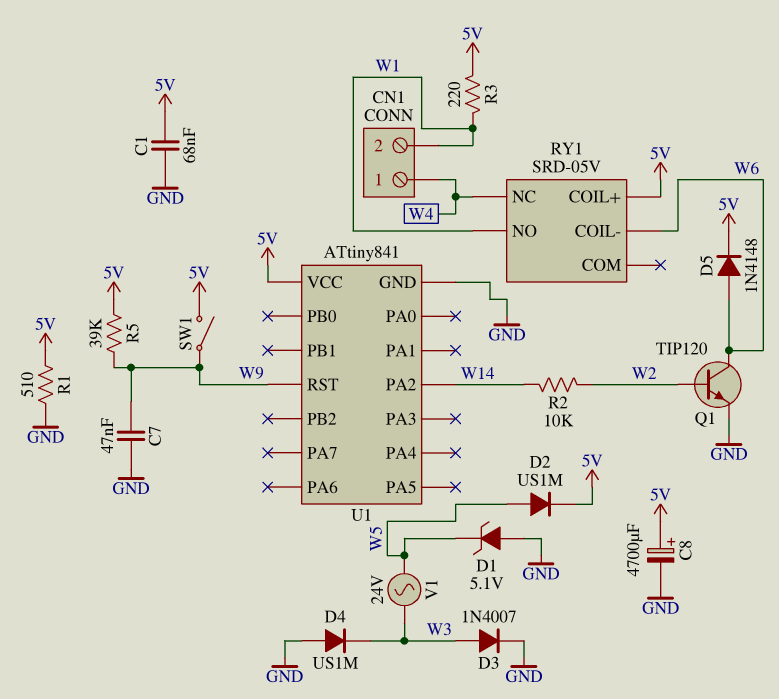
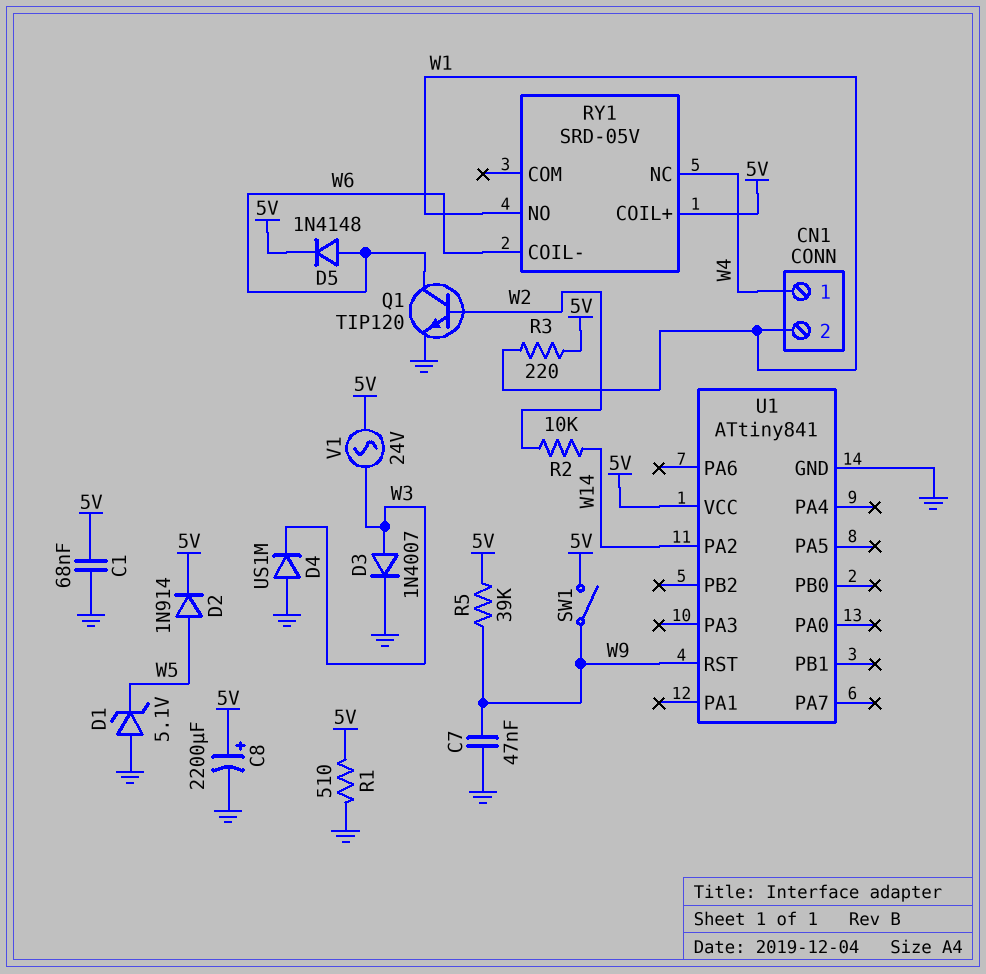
C8: 4700uF (plus 5V, minus GND) -> 2200uF (plus 5V, minus GND)
D2: diode US1M (A W5, K 5V) -> diode 1N914 (A W5, K 5V)
V1: AC 24V (W3, W5) -> AC 24V (5V, W3)

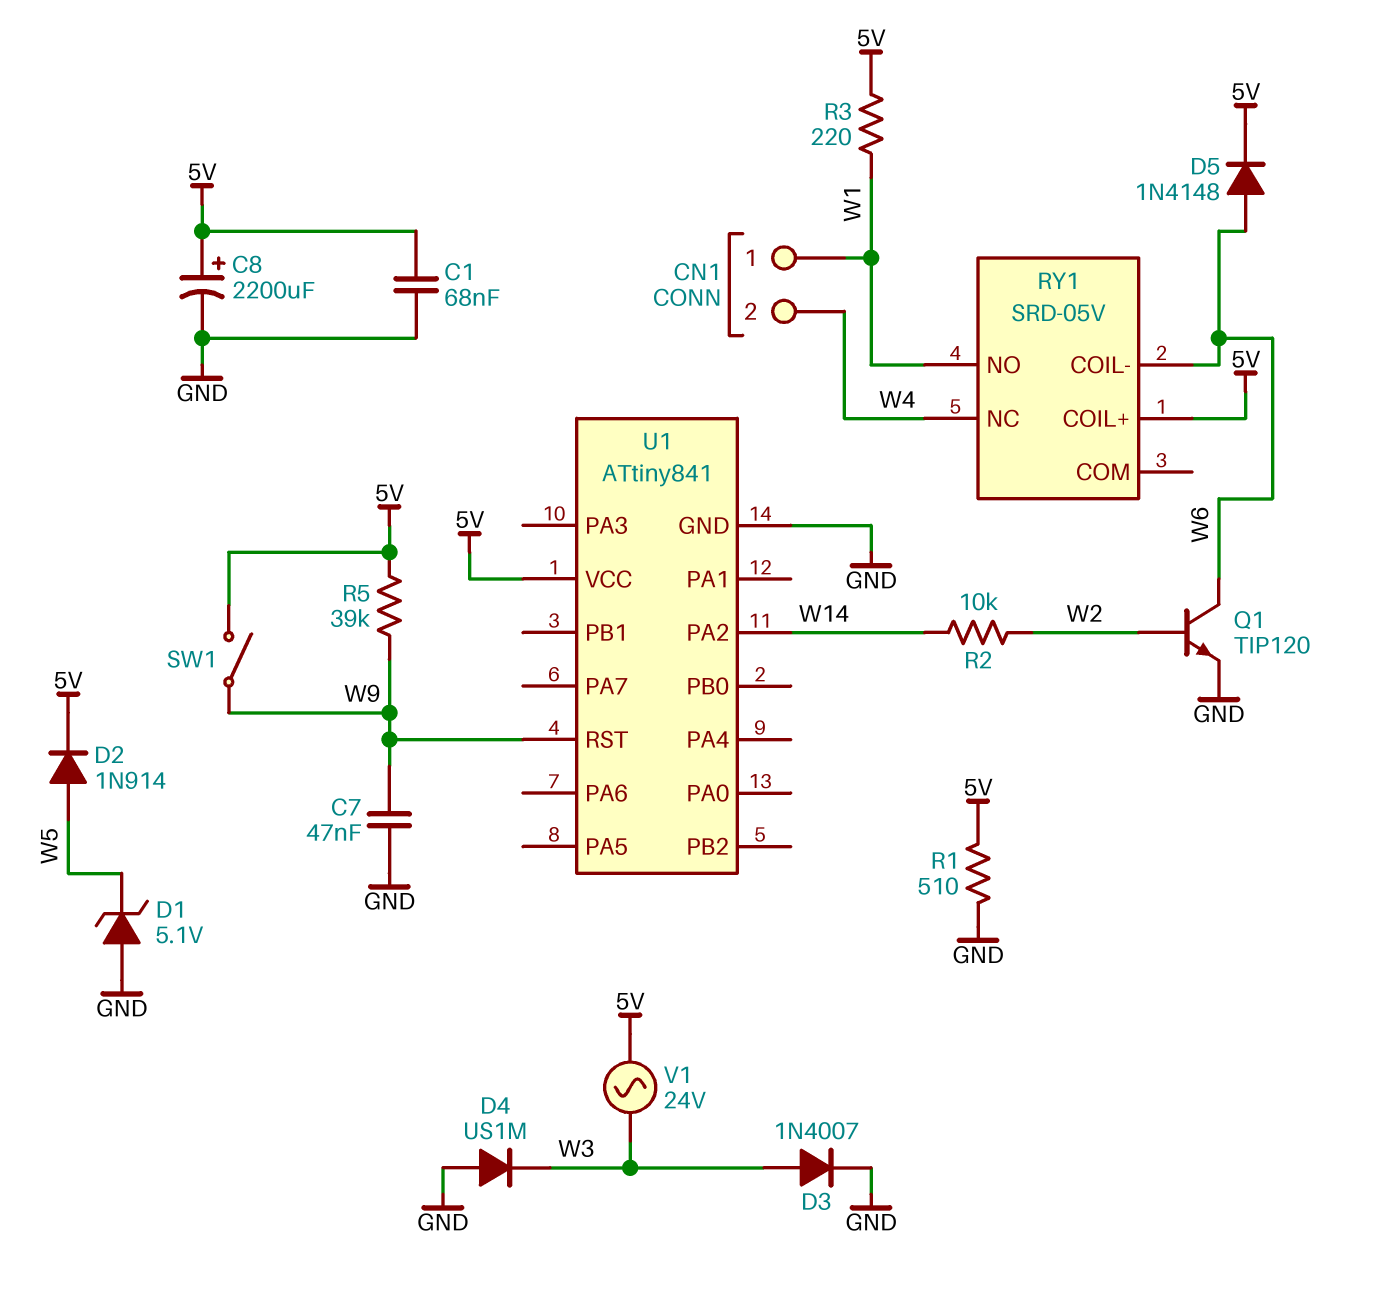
CN1 pin 1: W4 -> W1
CN1 pin 2: W1 -> W4

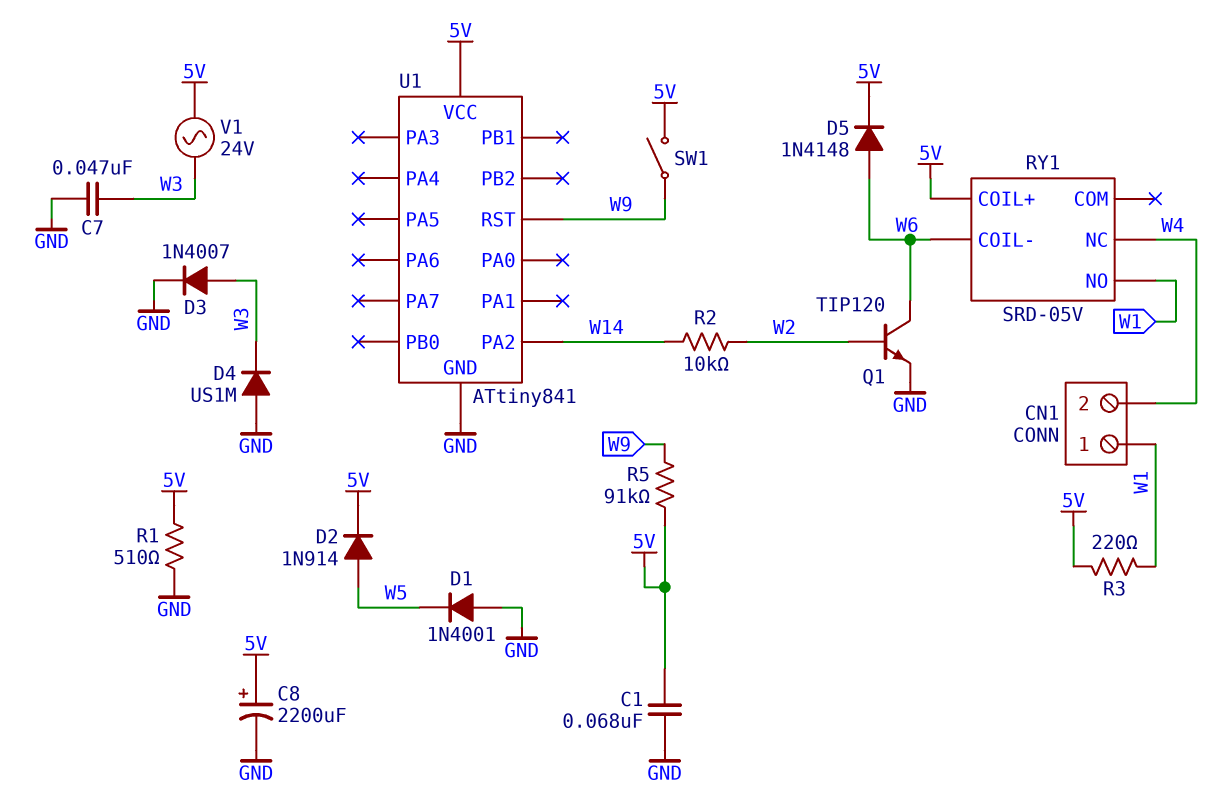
C7: 47nF (GND, W9) -> 47nF (GND, W3)
D1: zener 5.1V (A GND, K W5) -> diode 1N4001 (A GND, K W5)
R5: 39k (5V, W9) -> 91k (5V, W9)

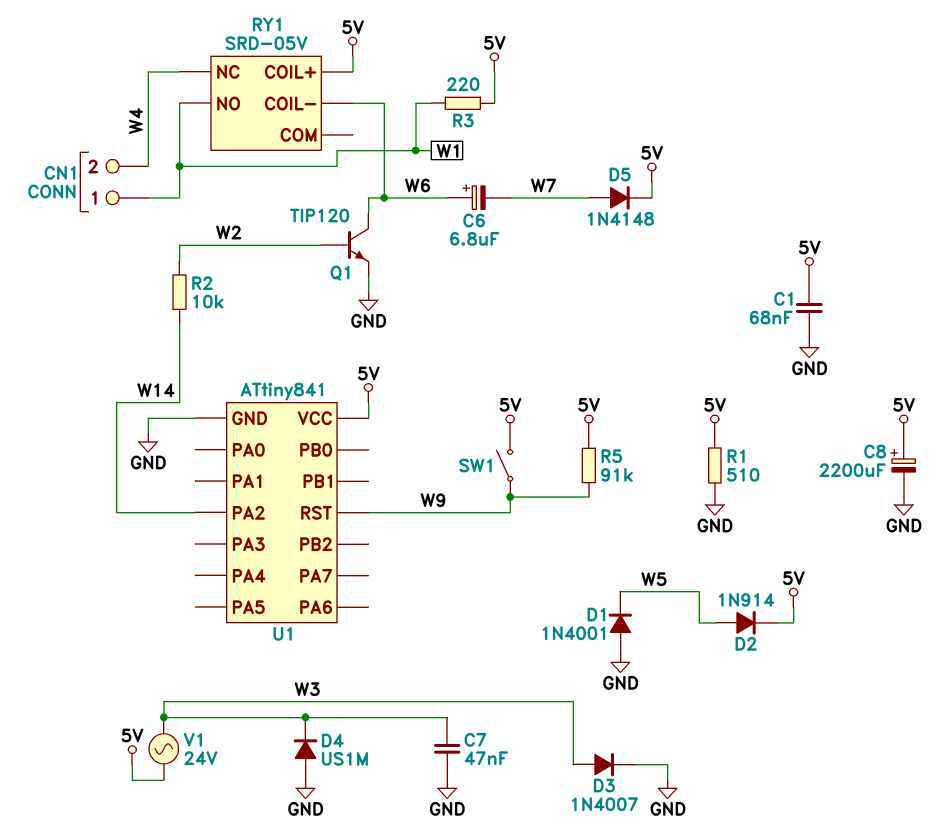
C6: none -> 6.8uF (plus W6, minus W7)
D5: diode 1N4148 (A W6, K 5V) -> diode 1N4148 (A W7, K 5V)

